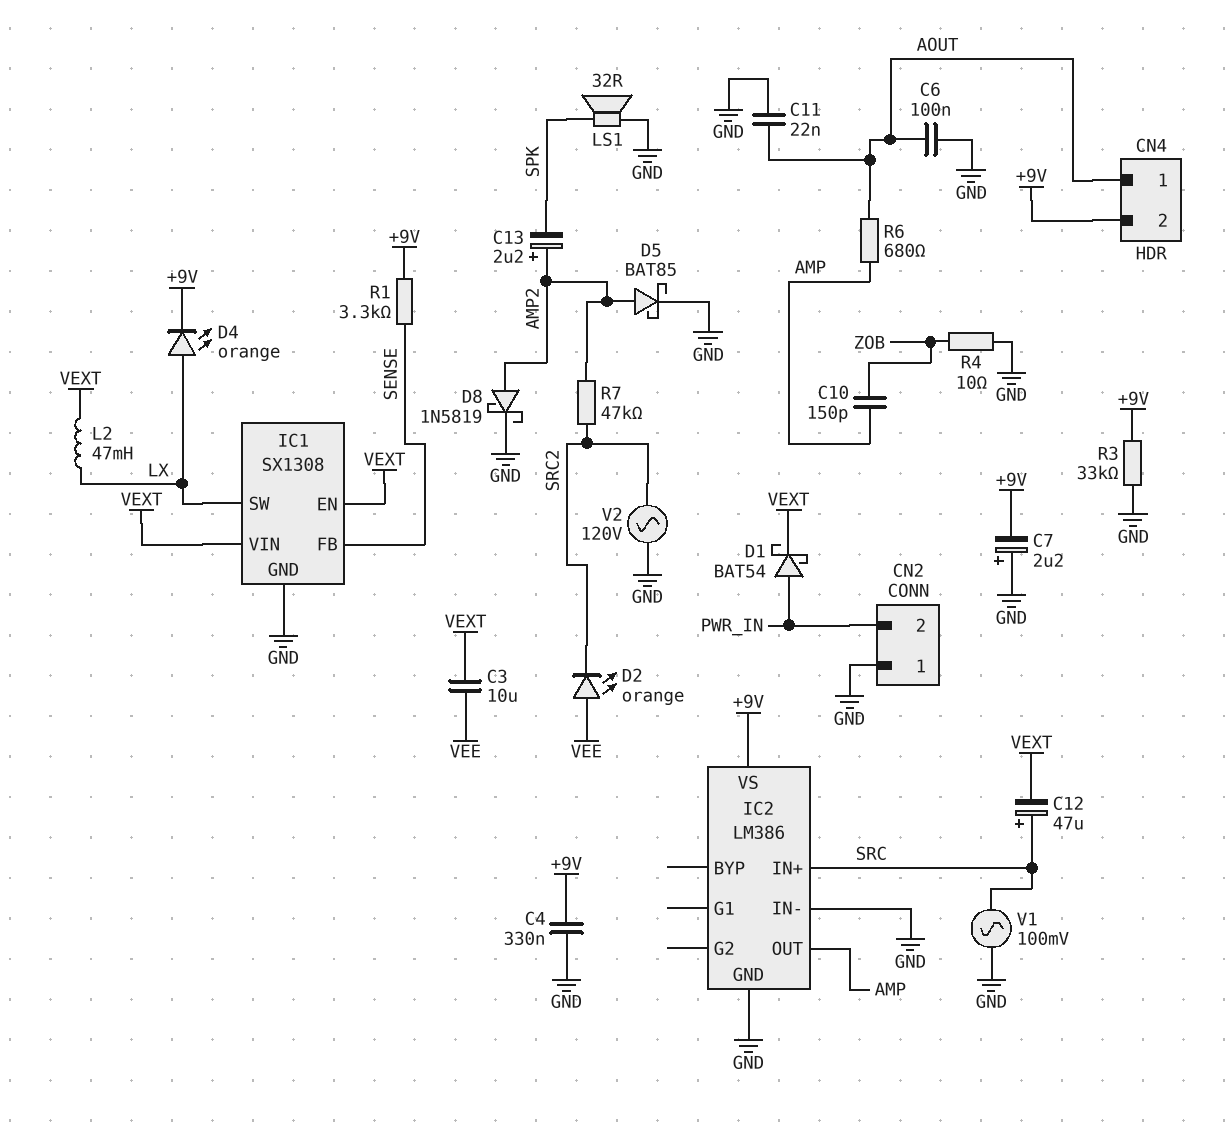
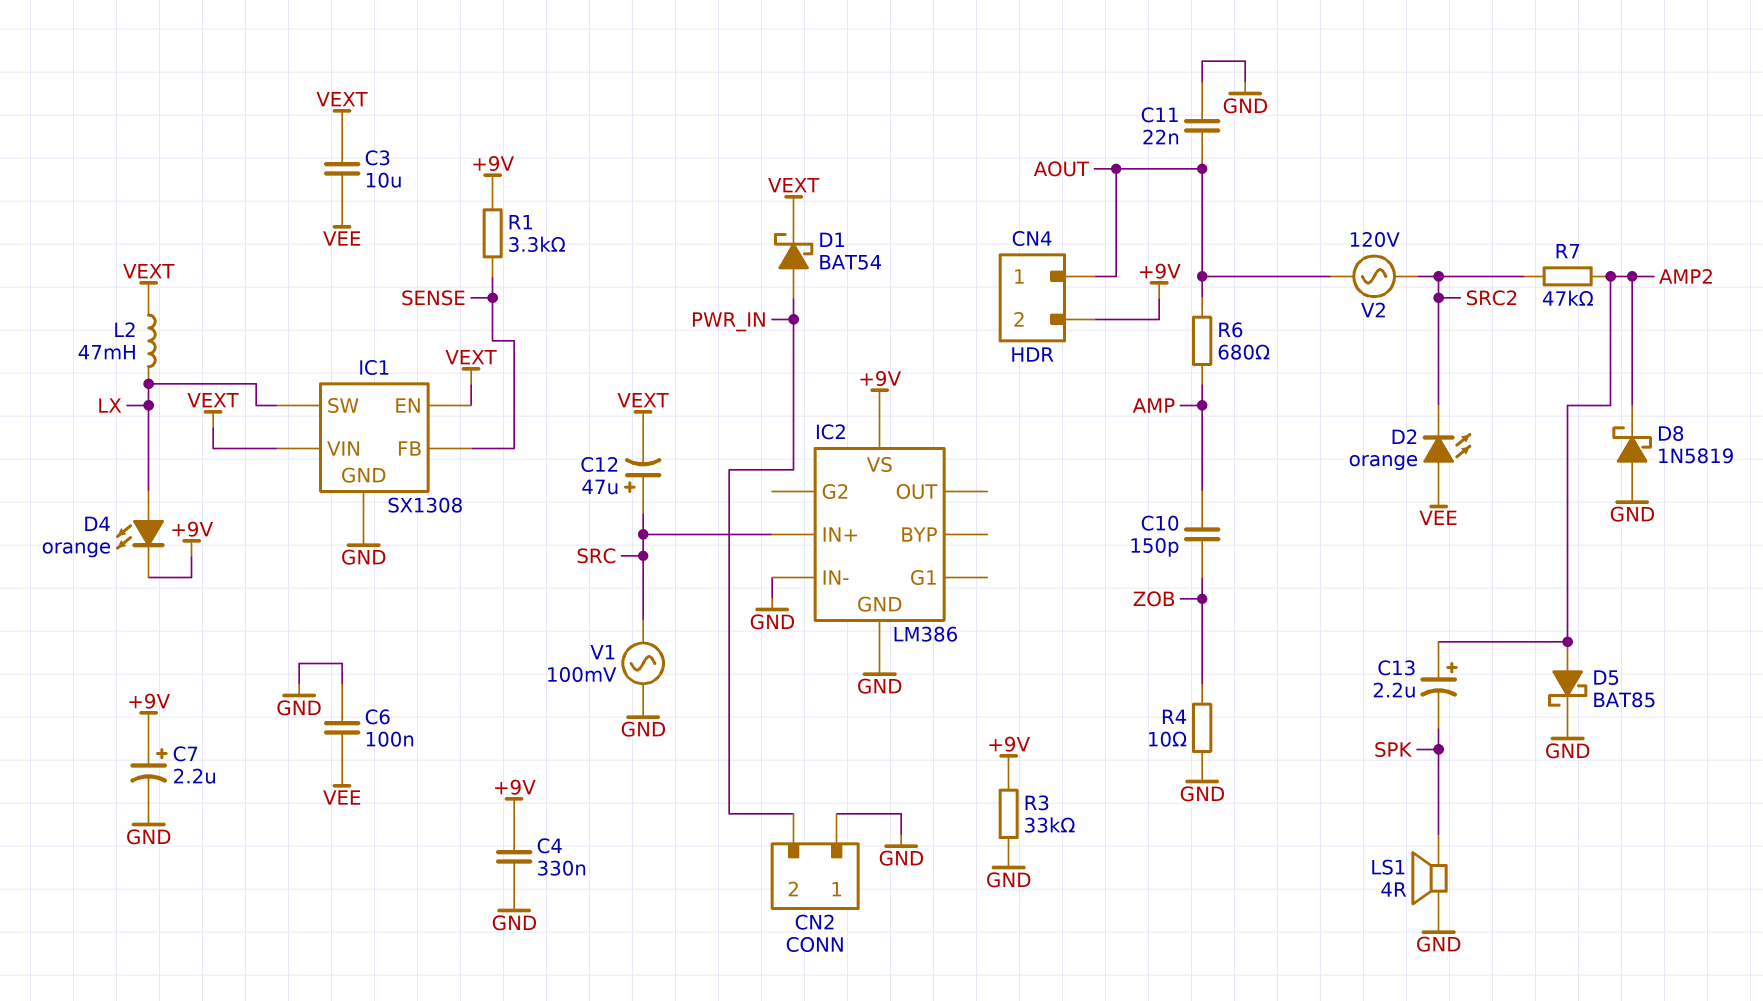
C6: 100nF (AOUT, GND) -> 100nF (GND, VEE)
C7: 2.2uF (plus GND, minus +9V) -> 2.2uF (plus +9V, minus GND)
D8: schottky 1N5819 (A AMP2, K GND) -> schottky 1N5819 (A GND, K AMP2)
IC2 pin OUT: AMP -> none
LS1: speaker 32R (GND, SPK) -> speaker 4R (GND, SPK)
V2: AC 120V (GND, SRC2) -> AC 120V (AOUT, SRC2)

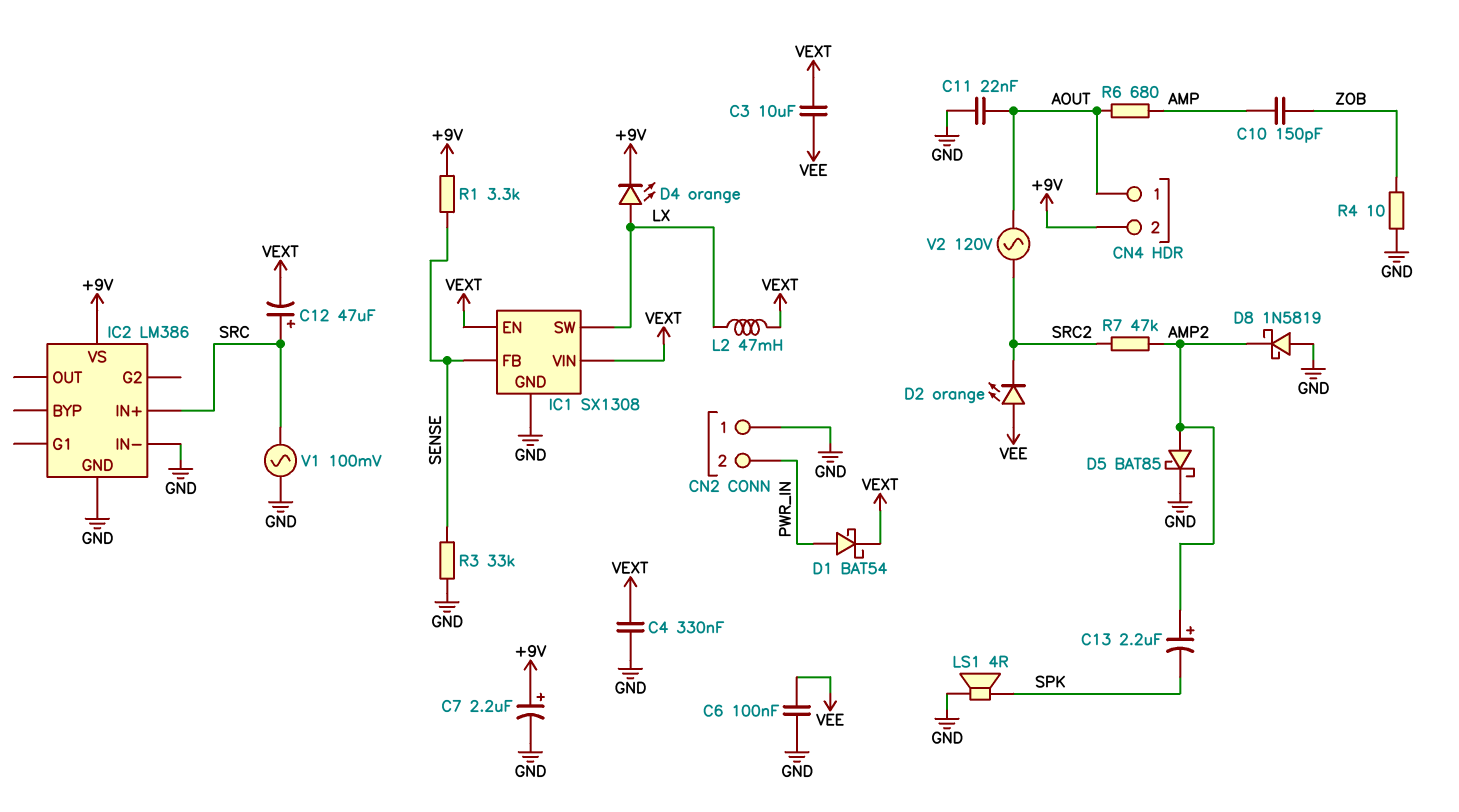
C4: 330nF (+9V, GND) -> 330nF (GND, VEXT)
R3: 33k (+9V, GND) -> 33k (GND, SENSE)

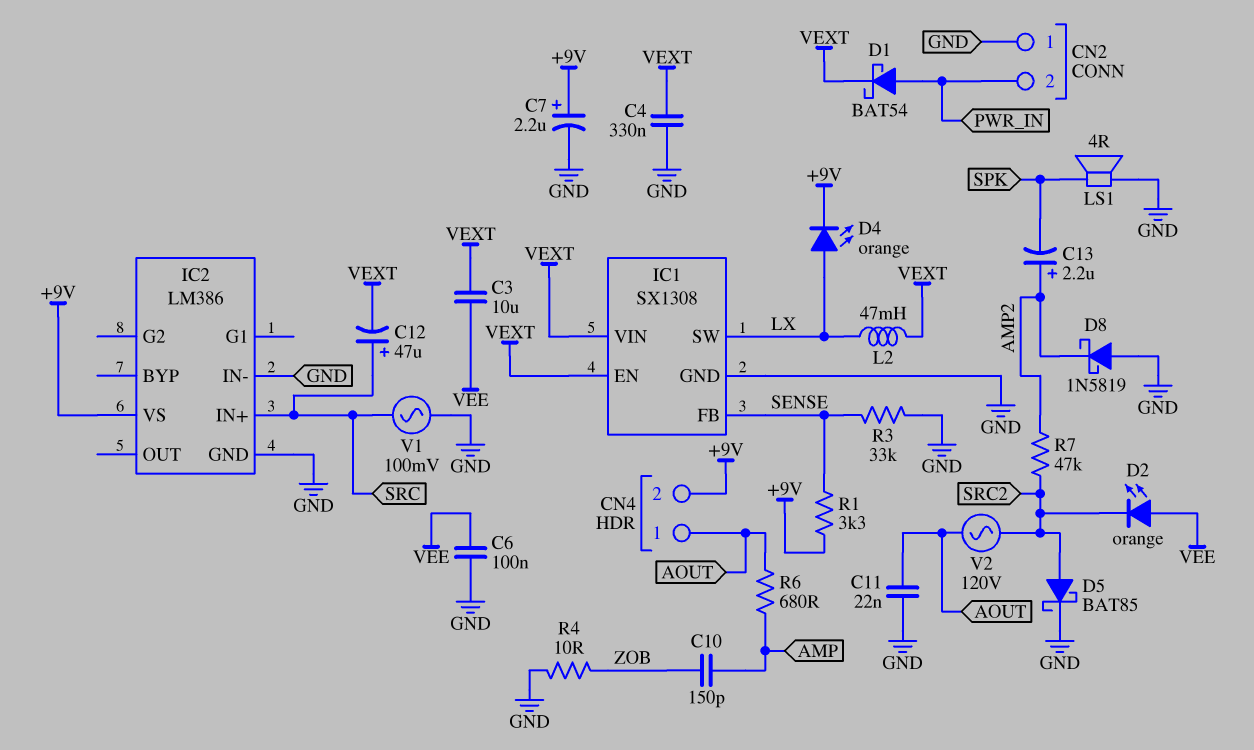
D5: schottky BAT85 (A AMP2, K GND) -> schottky BAT85 (A SRC2, K GND)

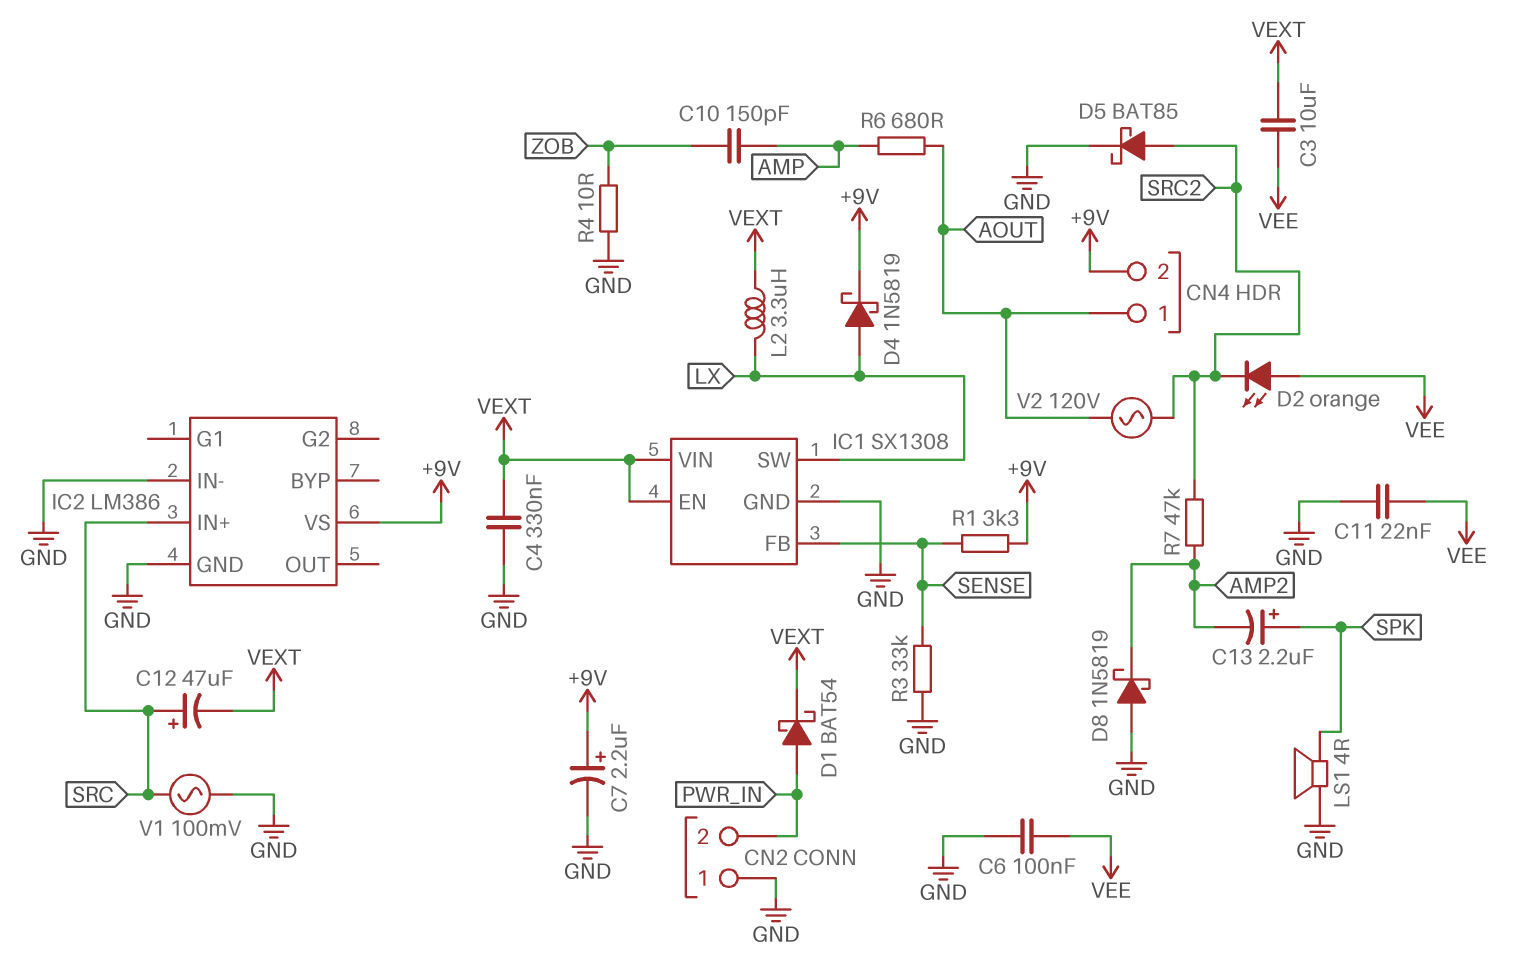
C11: 22nF (AOUT, GND) -> 22nF (GND, VEE)
C13: 2.2uF (plus AMP2, minus SPK) -> 2.2uF (plus SPK, minus AMP2)
D4: LED orange (A LX, K +9V) -> schottky 1N5819 (A LX, K +9V)
L2: 47mH (LX, VEXT) -> 3.3uH (LX, VEXT)

